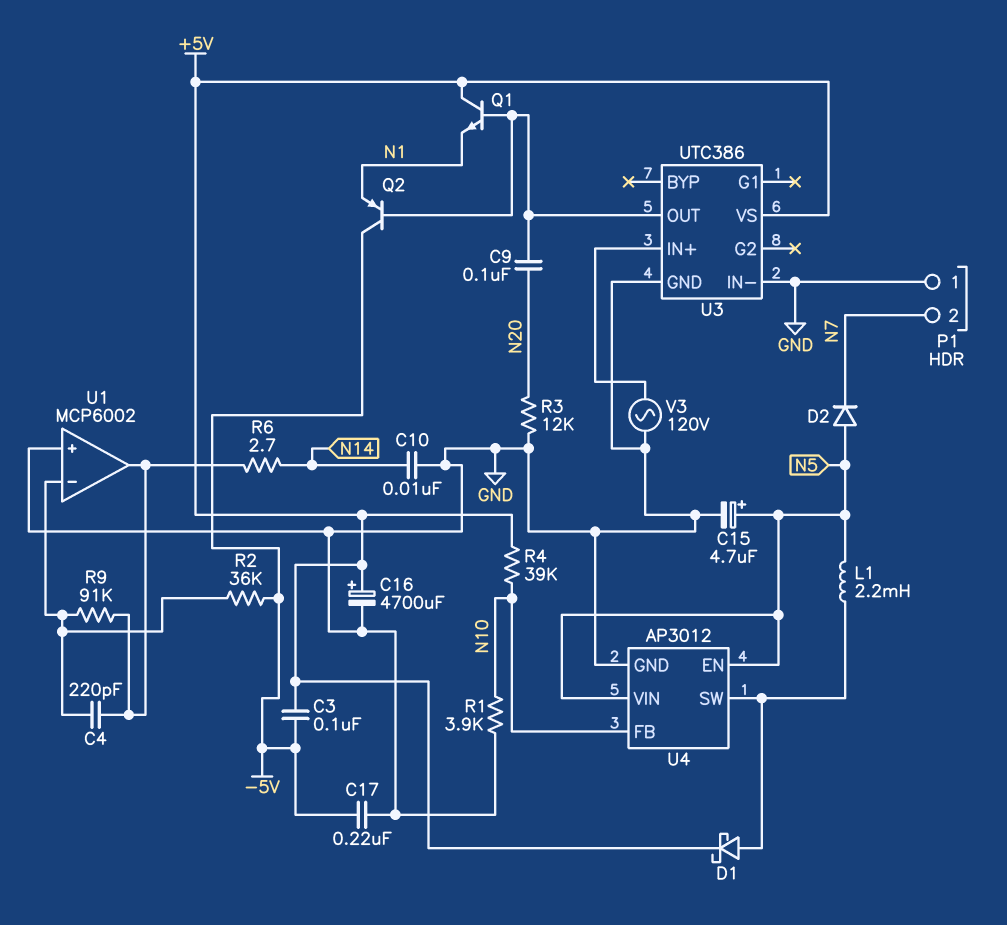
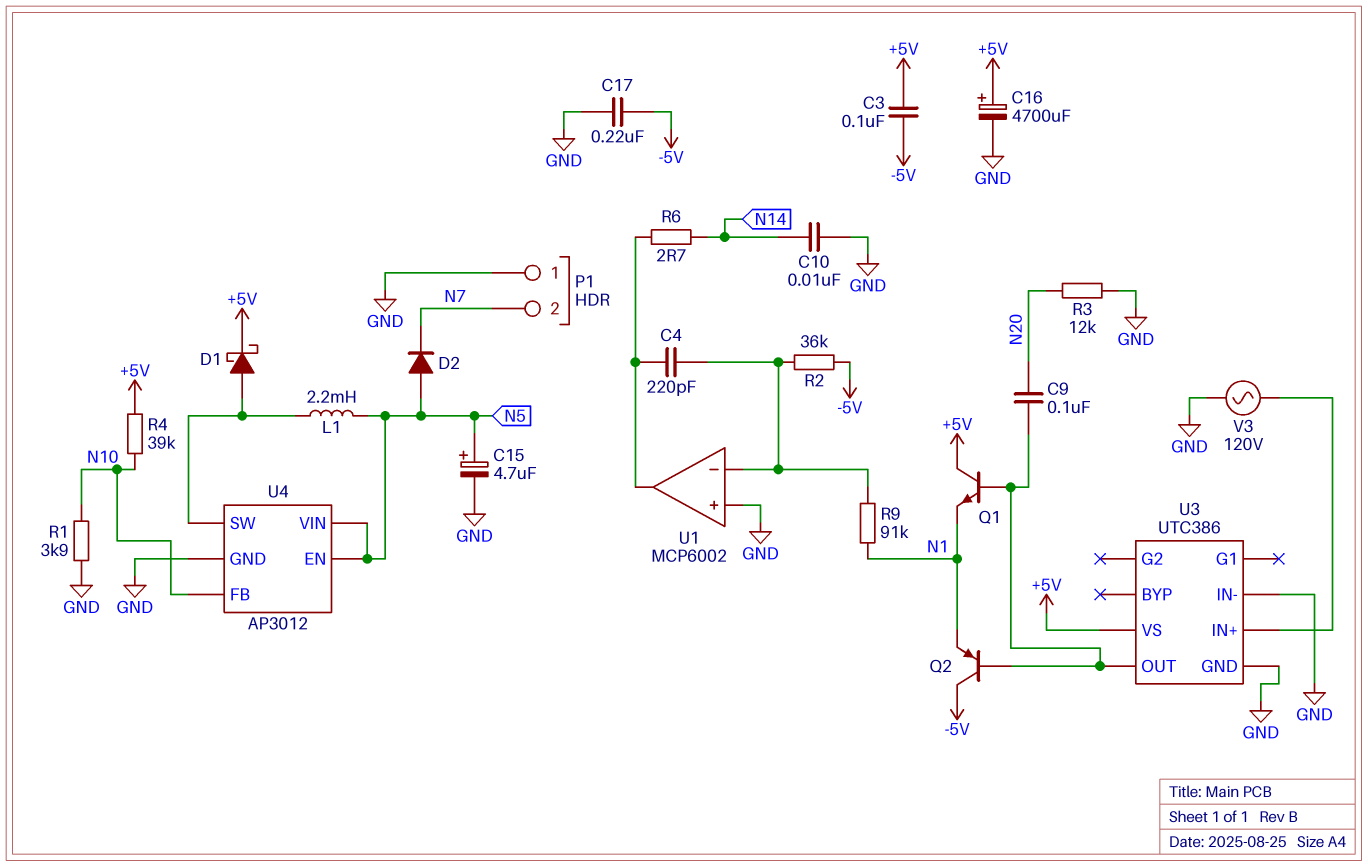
R9: 91k (U1/in-, U1/out) -> 91k (N1, U1/in-)

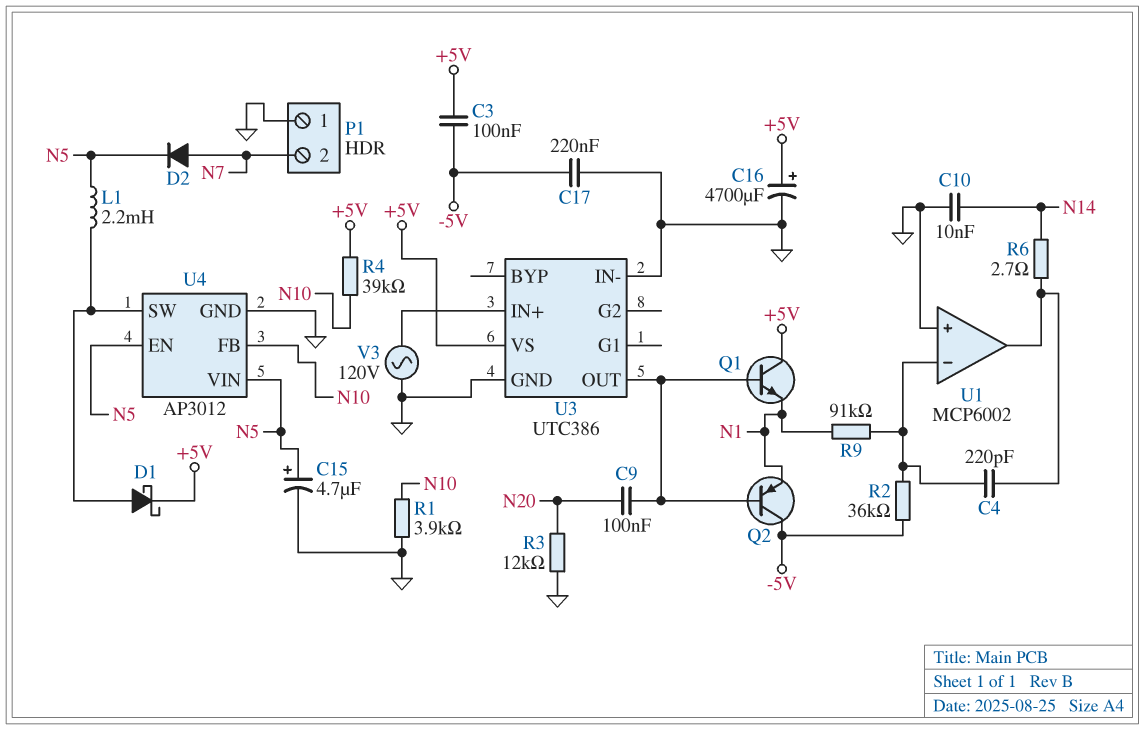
D2: diode (A N5, K N7) -> diode (A N7, K N5)

